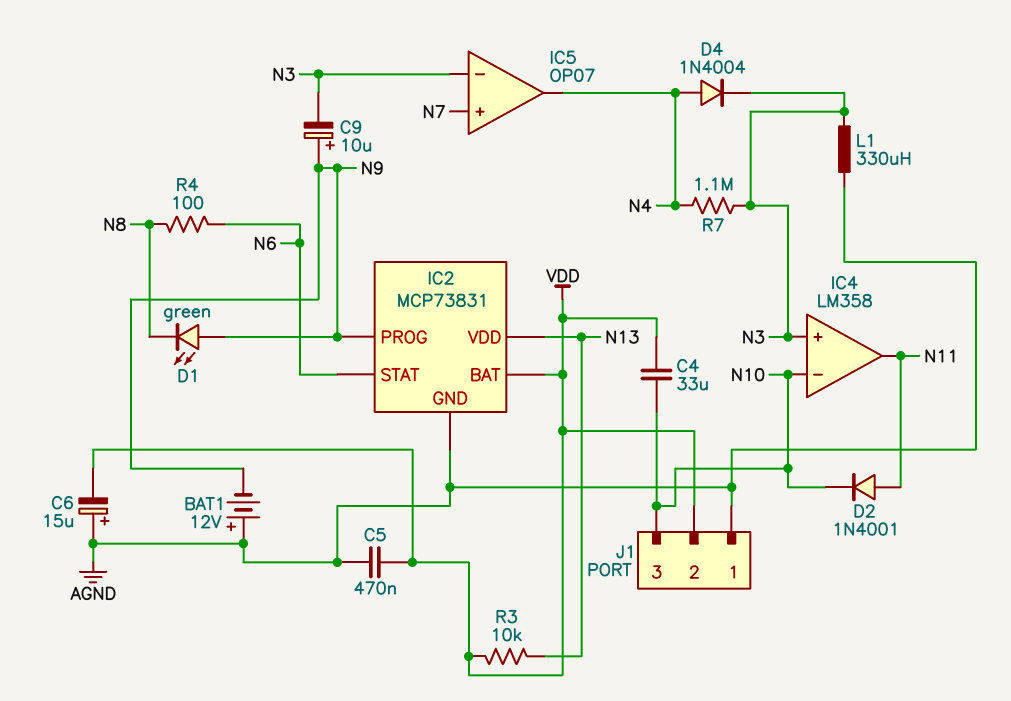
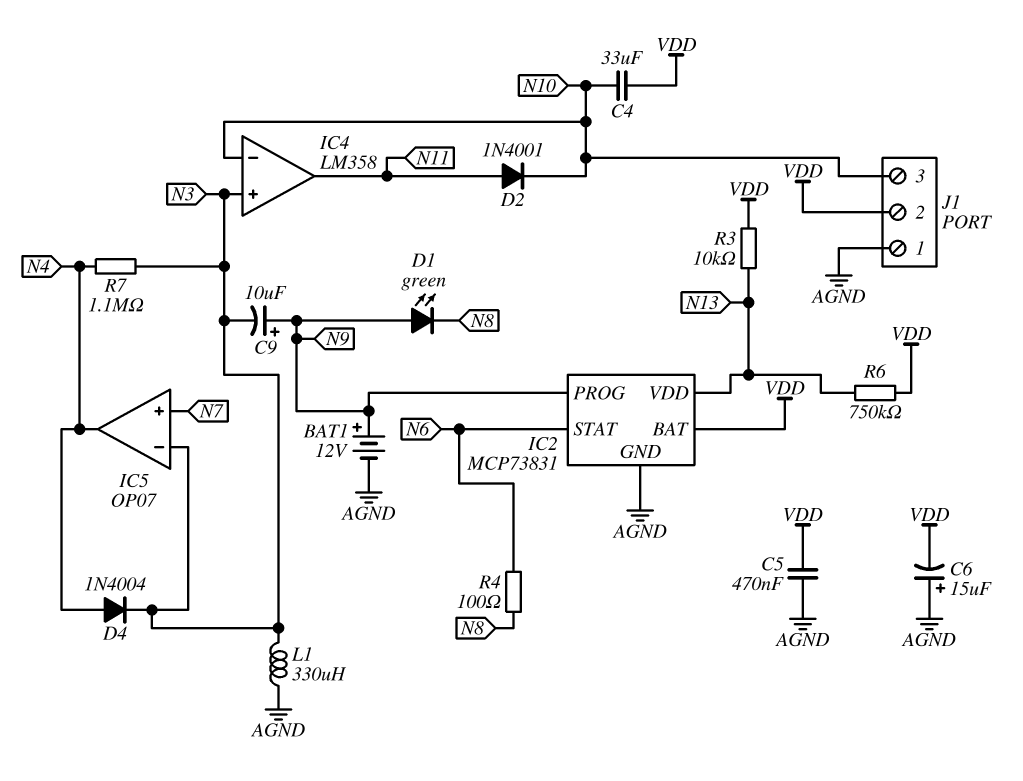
BAT1: 12V (plus AGND, minus N9) -> 12V (plus N9, minus AGND)
R6: none -> 750k (N13, VDD)

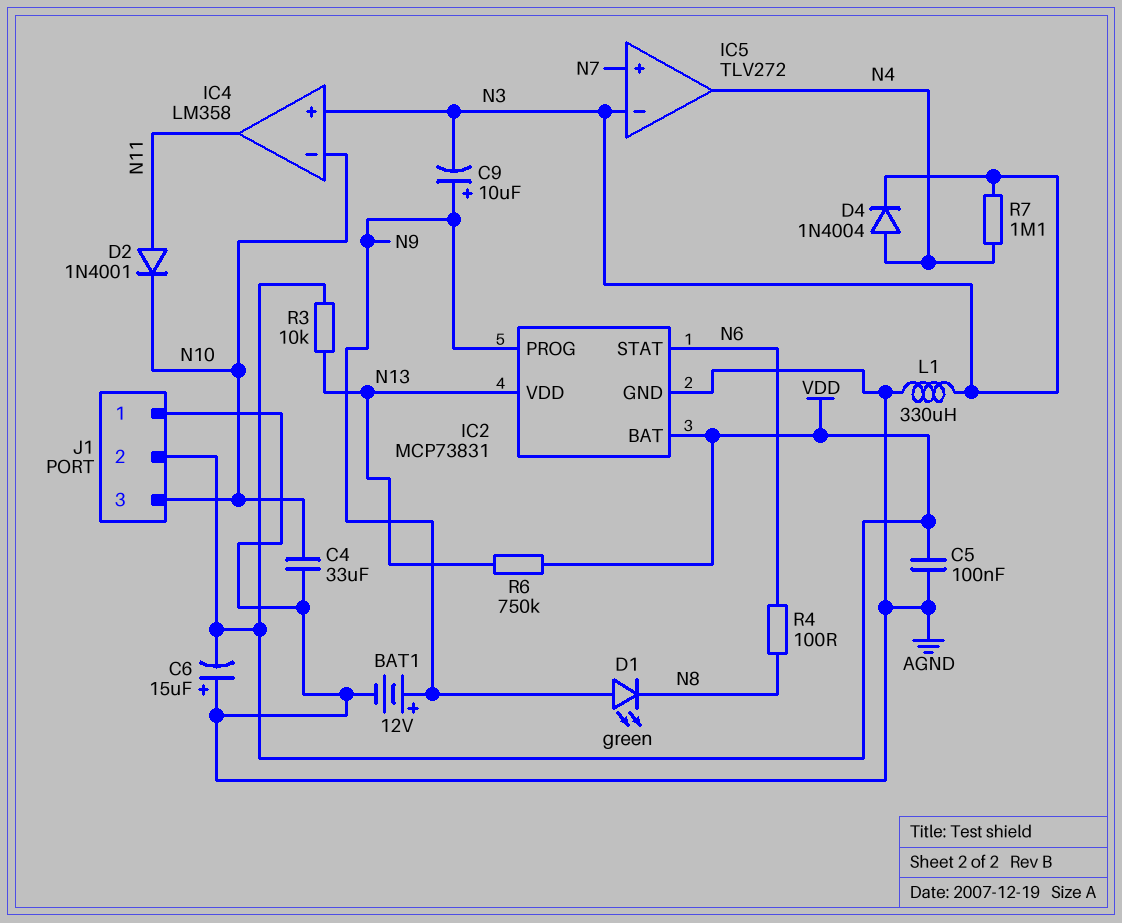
C4: 33uF (N10, VDD) -> 33uF (AGND, N10)
C5: 470nF (AGND, VDD) -> 100nF (AGND, VDD)
IC5: OP07 -> TLV272

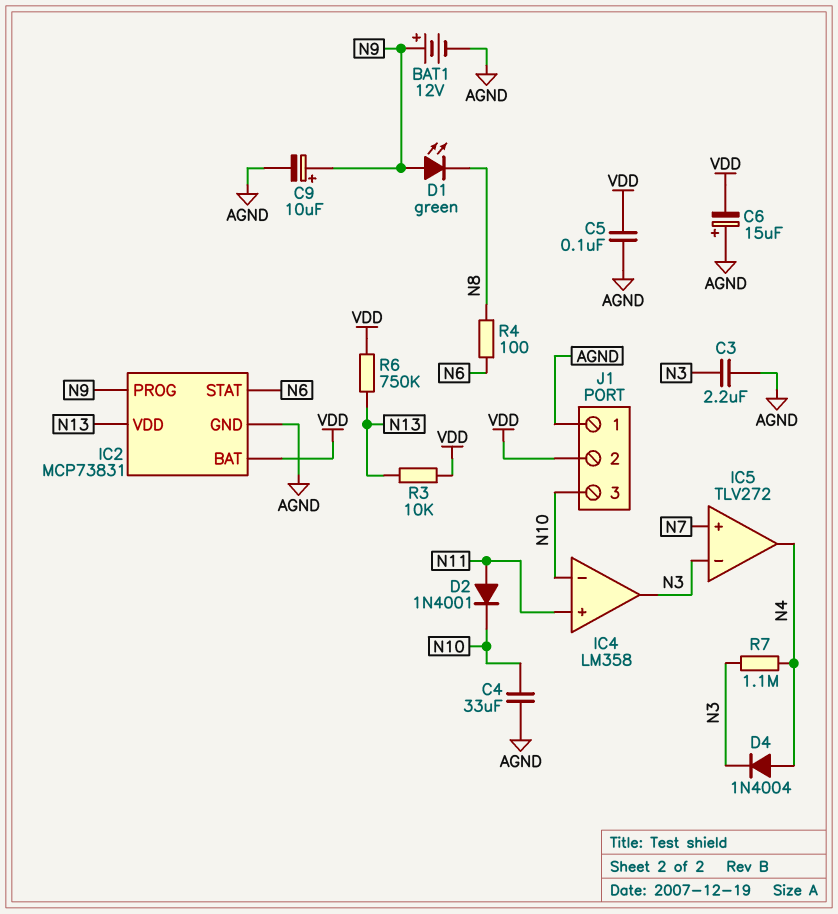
C3: none -> 2.2uF (AGND, N3)
C9: 10uF (plus N9, minus N3) -> 10uF (plus N9, minus AGND)
IC4 pin in+: N3 -> N11
IC4 pin out: N11 -> N3
L1: 330uH (AGND, N3) -> none

